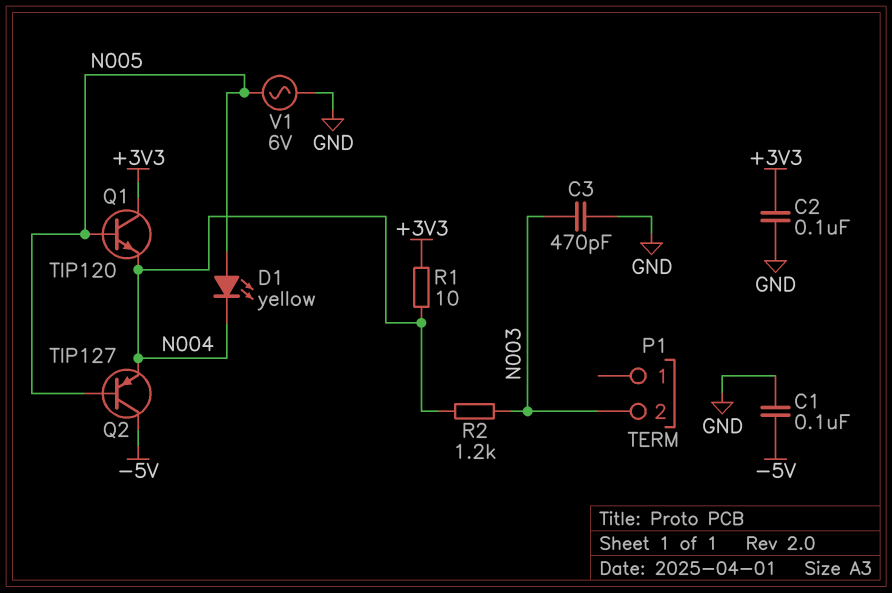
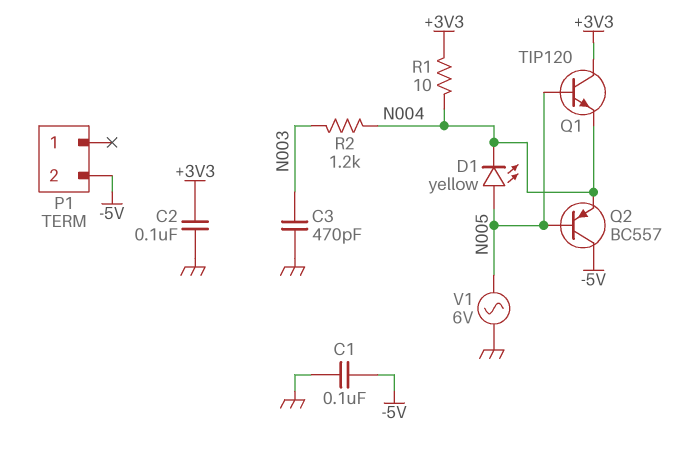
P1 pin 2: N003 -> -5V
Q2: PNP TIP127 (B N005, C -5V, E N004) -> PNP BC557 (B N005, C -5V, E N004)

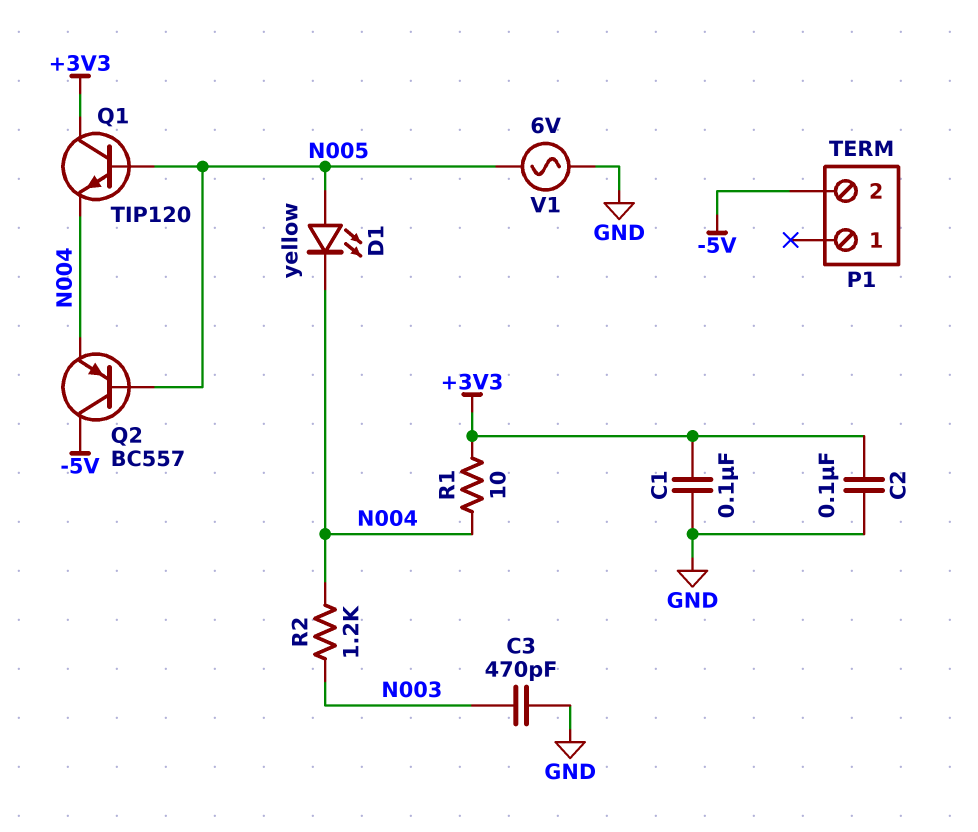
C1: 100nF (-5V, GND) -> 100nF (+3V3, GND)

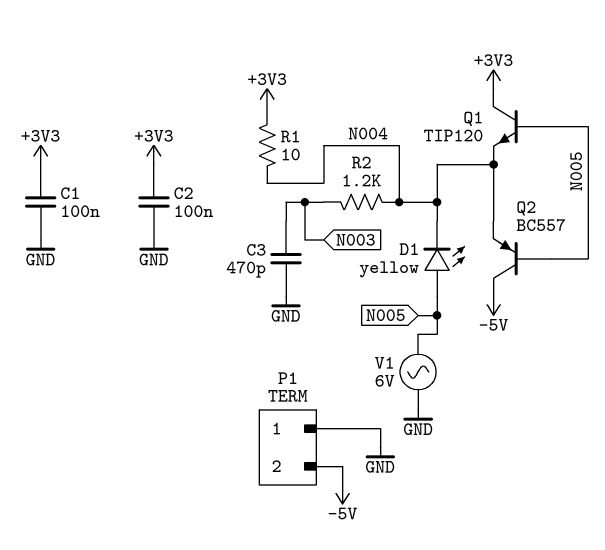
P1 pin 1: none -> GND

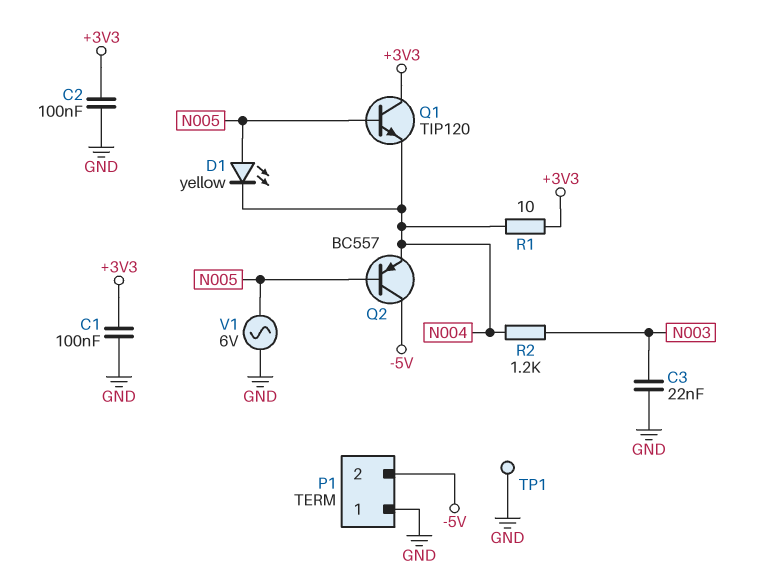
C3: 470pF (GND, N003) -> 22nF (GND, N003)
TP1: none -> test point (GND)

